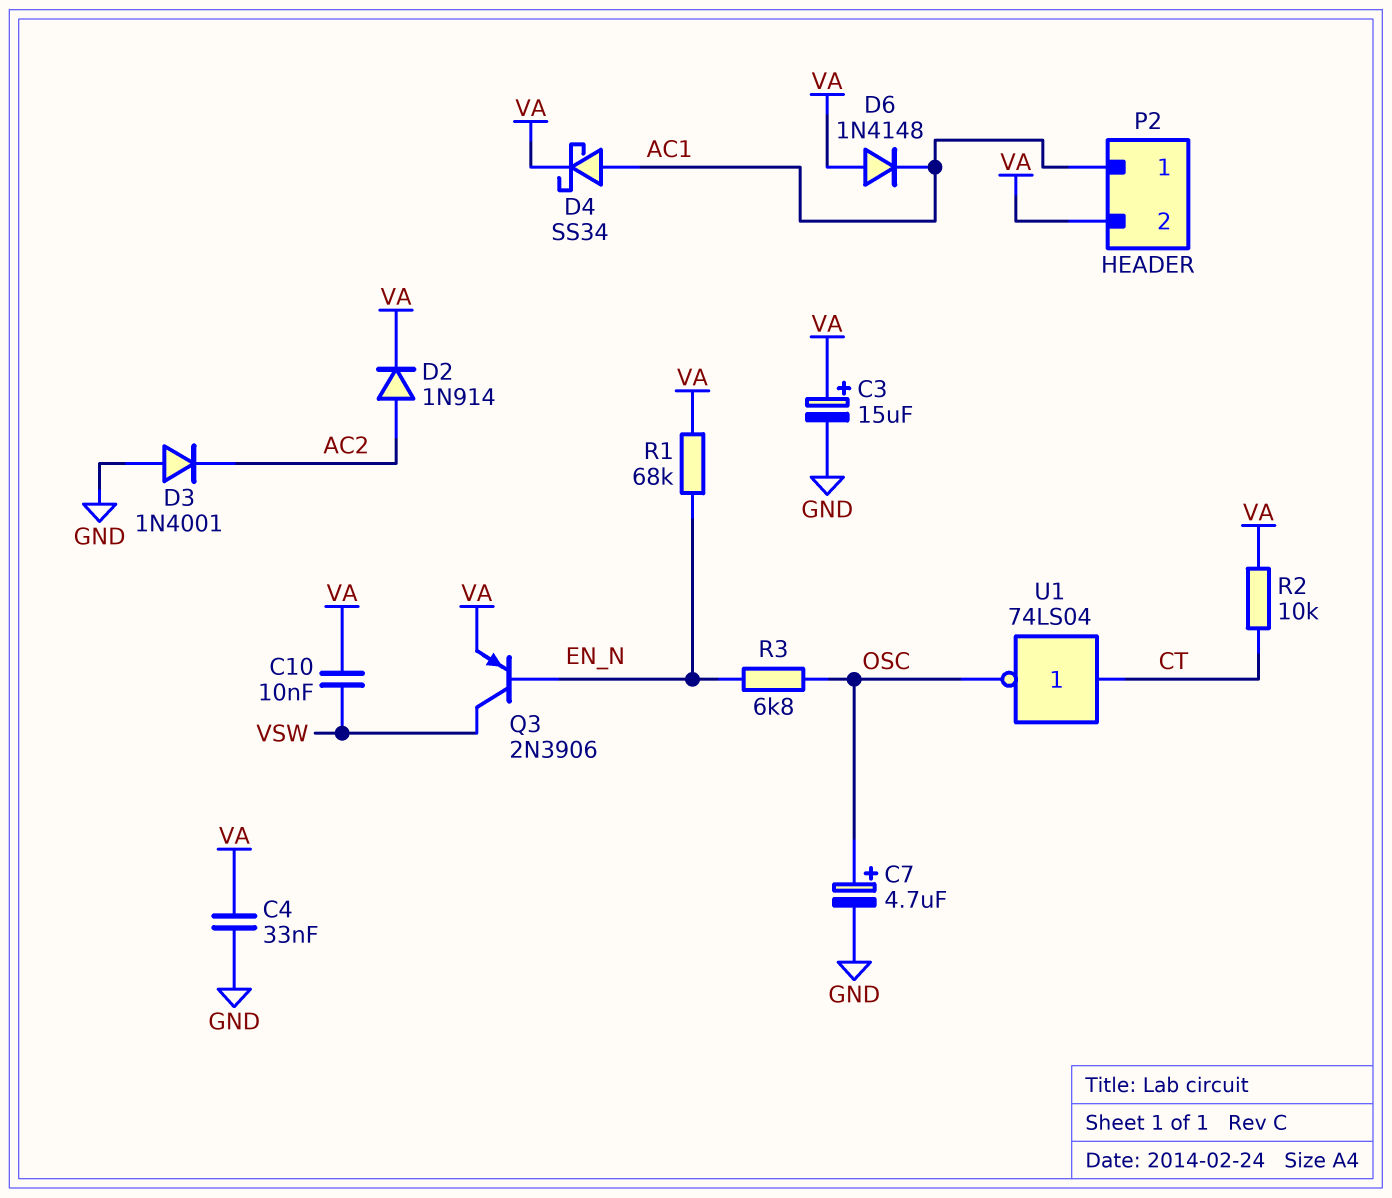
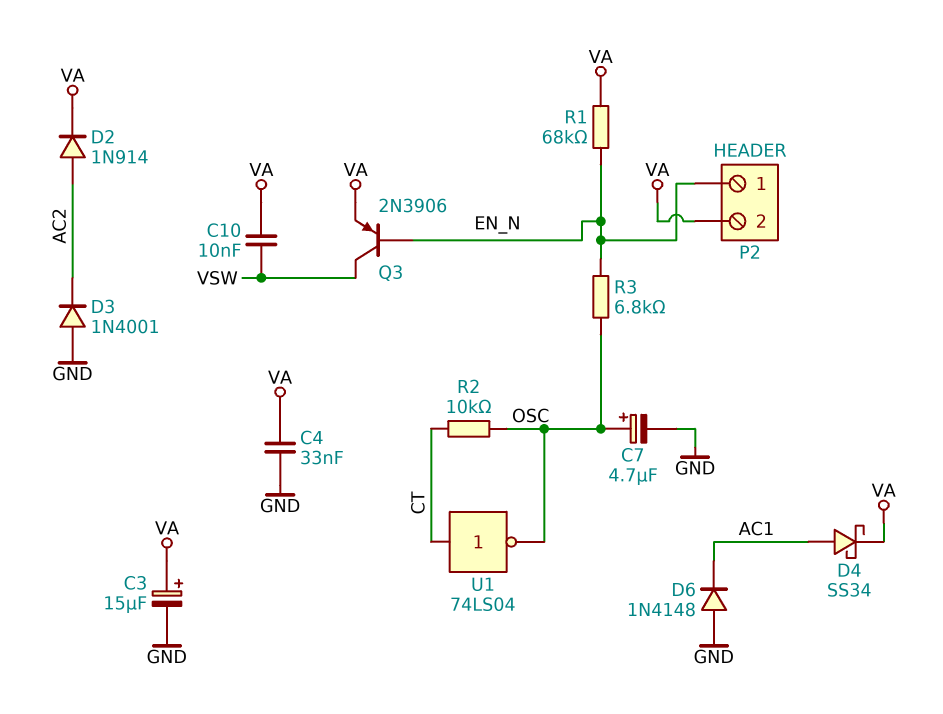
D6: diode 1N4148 (A VA, K AC1) -> diode 1N4148 (A GND, K AC1)
P2 pin 1: AC1 -> EN_N
R2: 10k (CT, VA) -> 10k (CT, OSC)

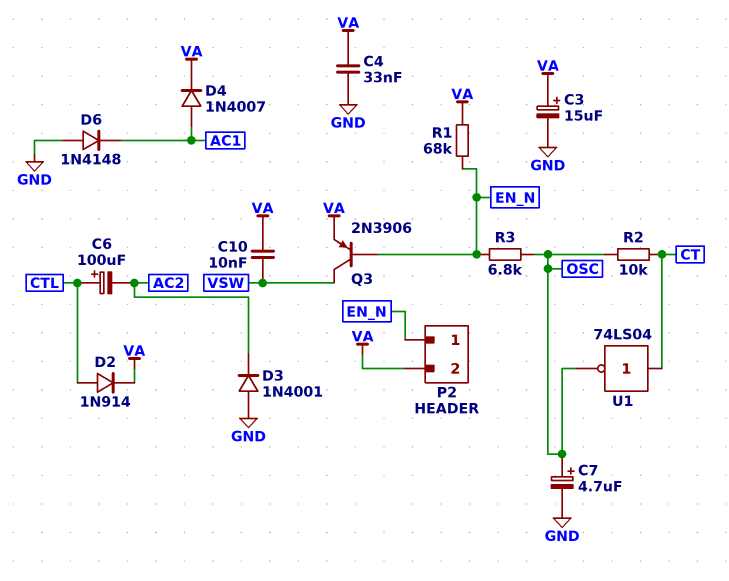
C6: none -> 100uF (plus CTL, minus AC2)
D2: diode 1N914 (A AC2, K VA) -> diode 1N914 (A CTL, K VA)
D4: schottky SS34 (A AC1, K VA) -> diode 1N4007 (A AC1, K VA)

